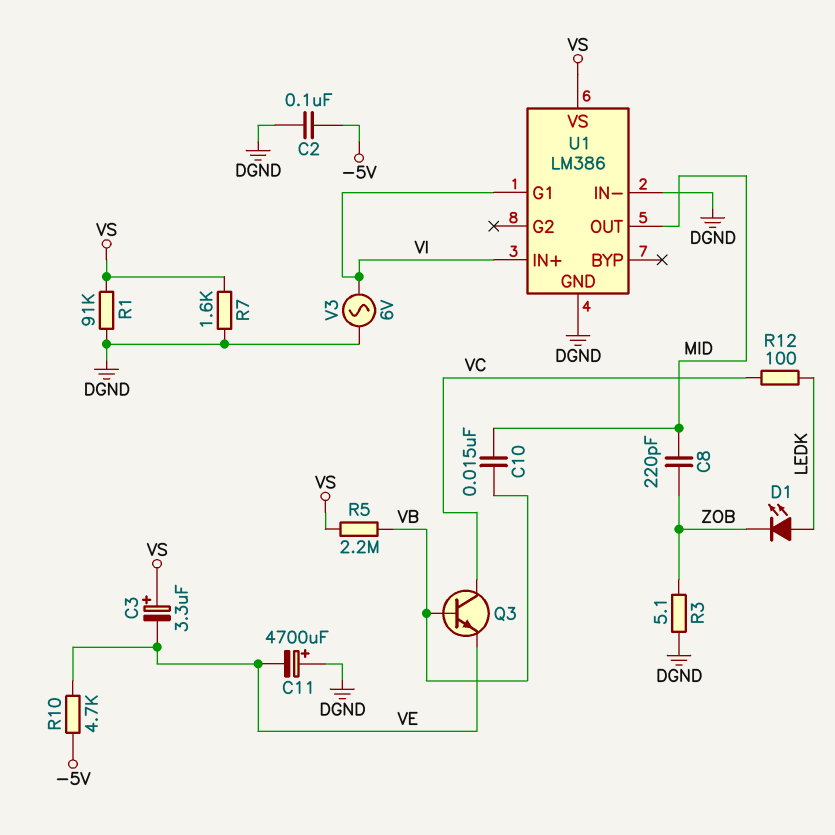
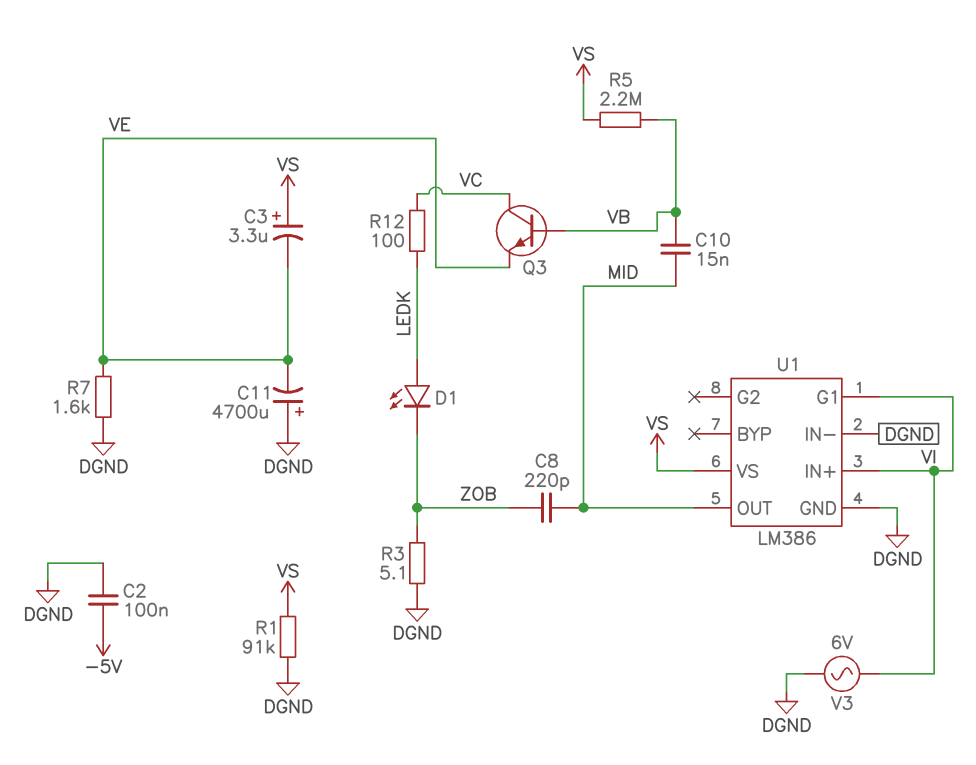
R7: 1.6k (DGND, VS) -> 1.6k (DGND, VE)
R10: 4.7k (-5V, VE) -> none

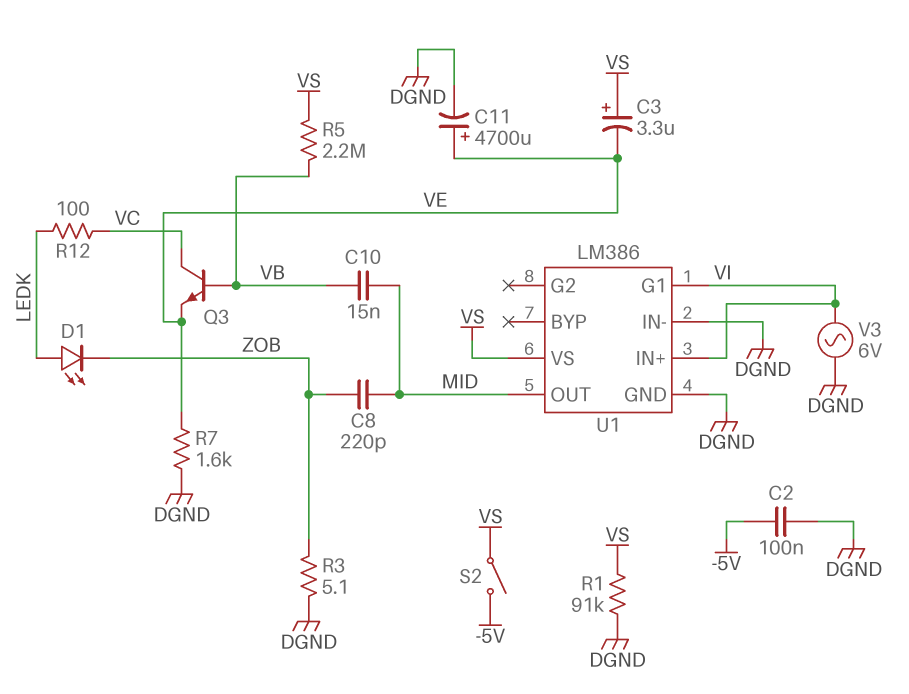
C11: 4700uF (plus DGND, minus VE) -> 4700uF (plus VE, minus DGND)
S2: none -> switch (-5V, VS)

